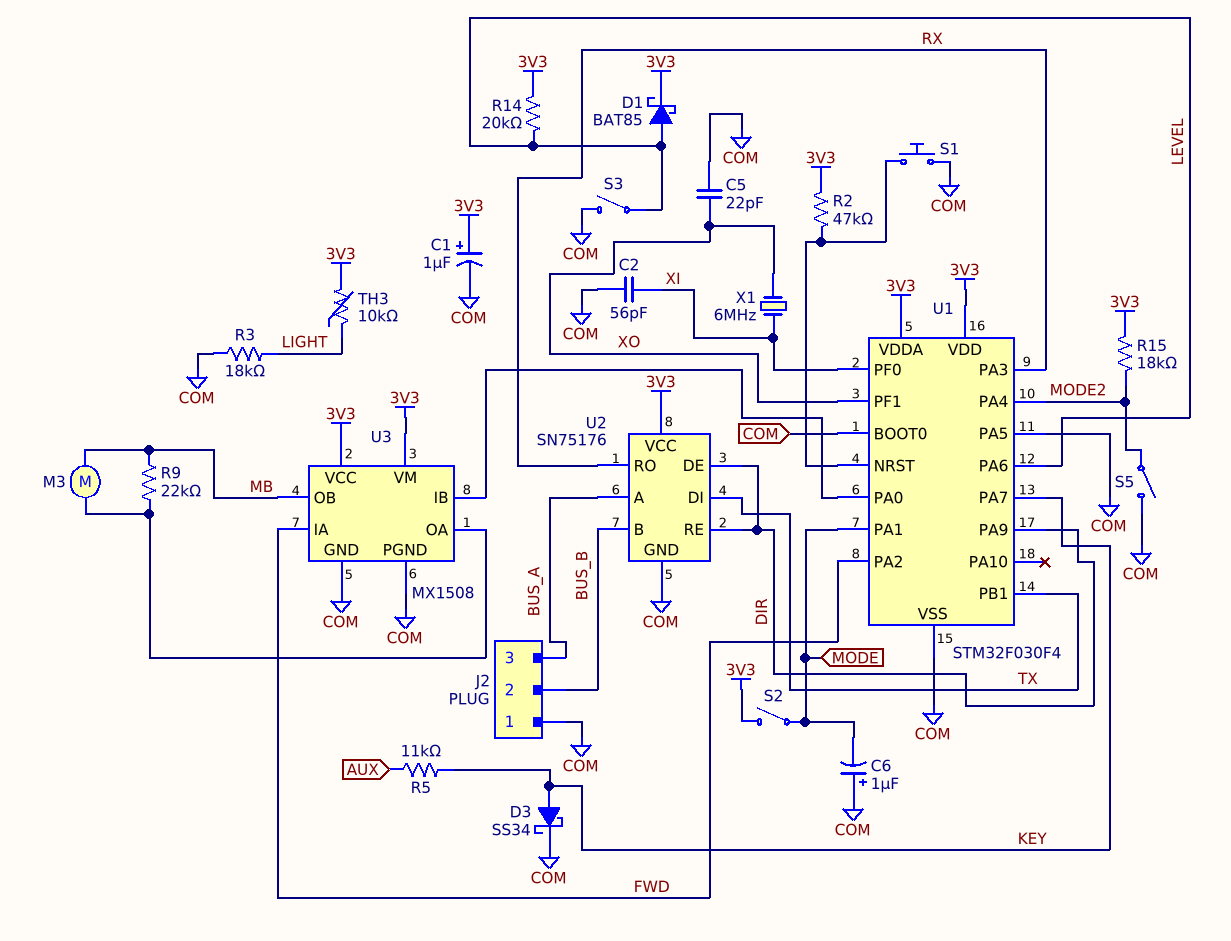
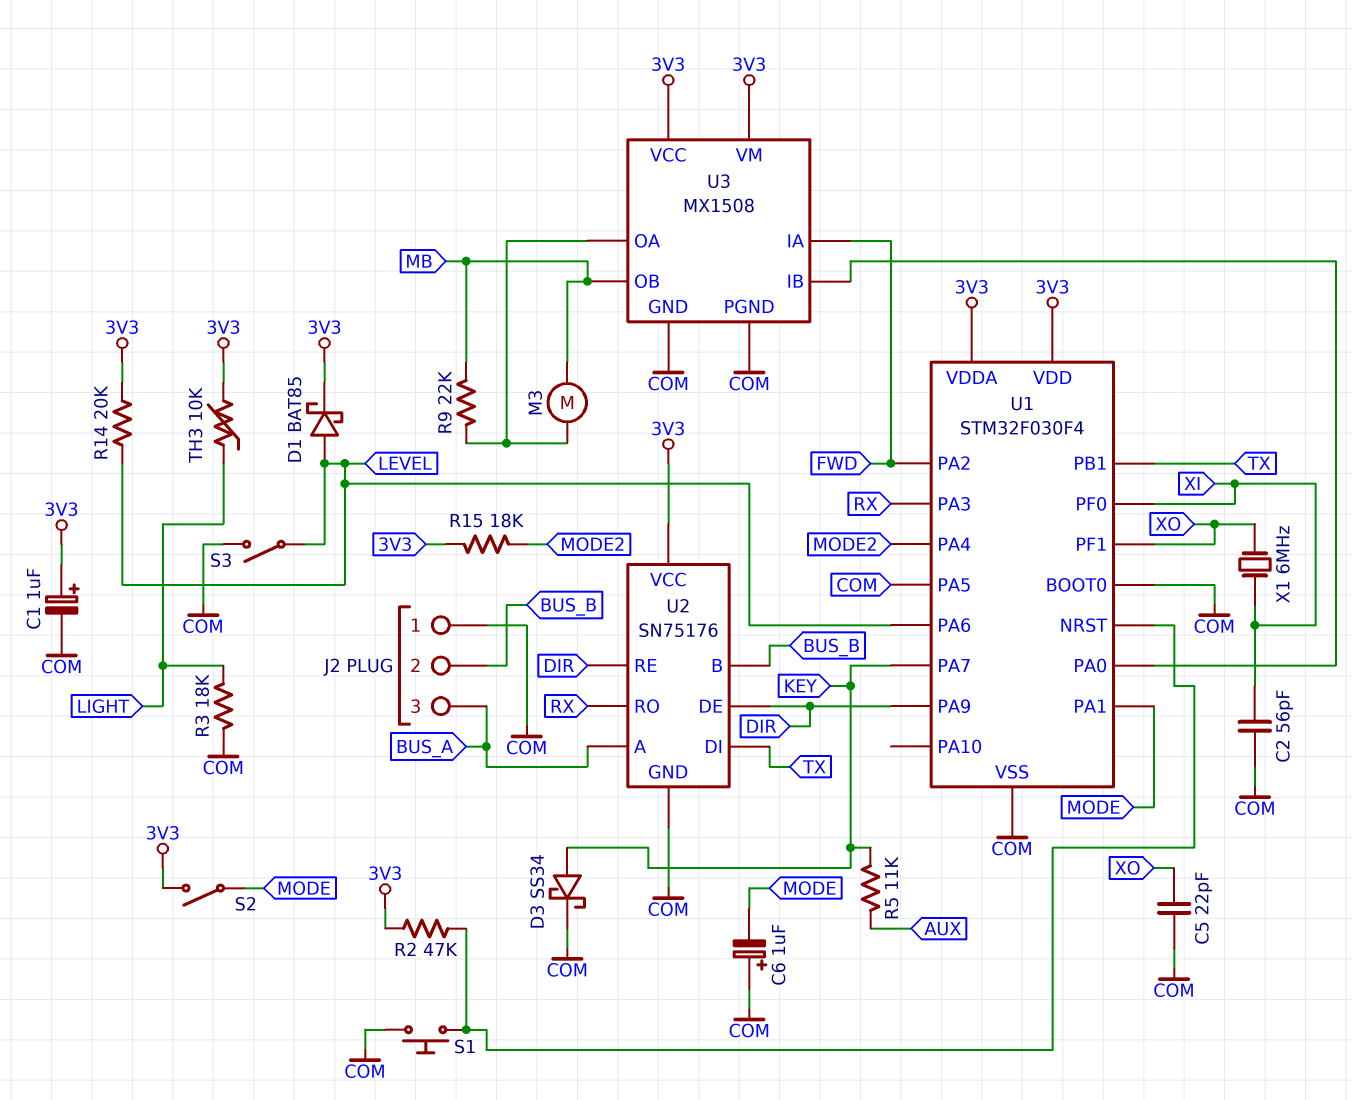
S5: switch (COM, MODE2) -> none

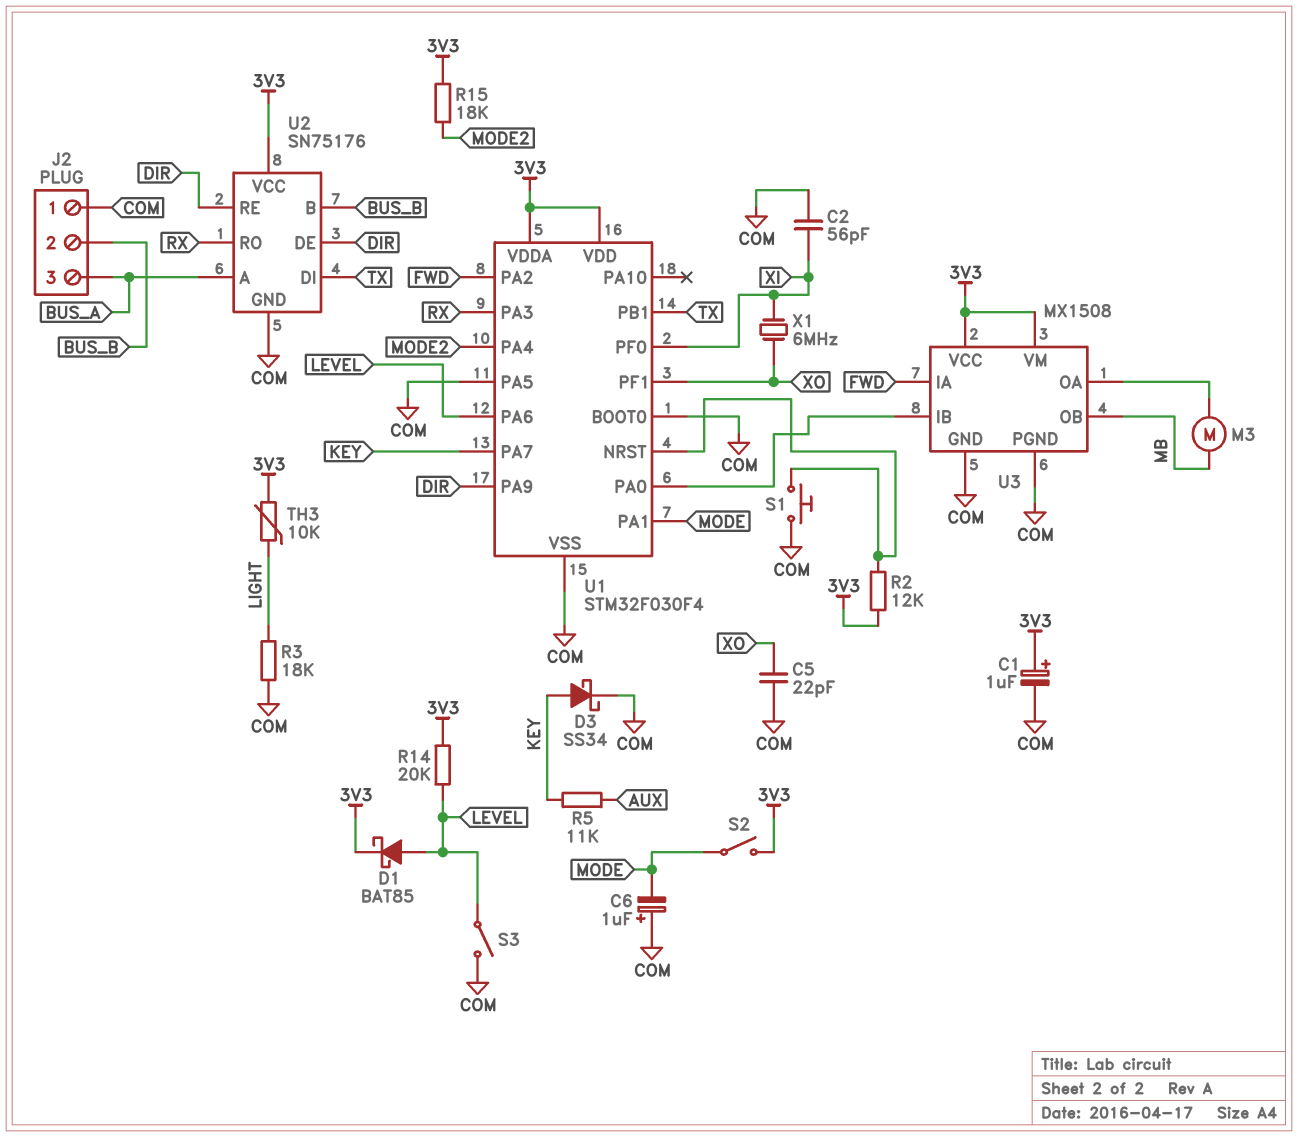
R2: 47k (3V3, U1/NRST) -> 12k (3V3, U1/NRST)
R9: 22k (MB, U3/OA) -> none

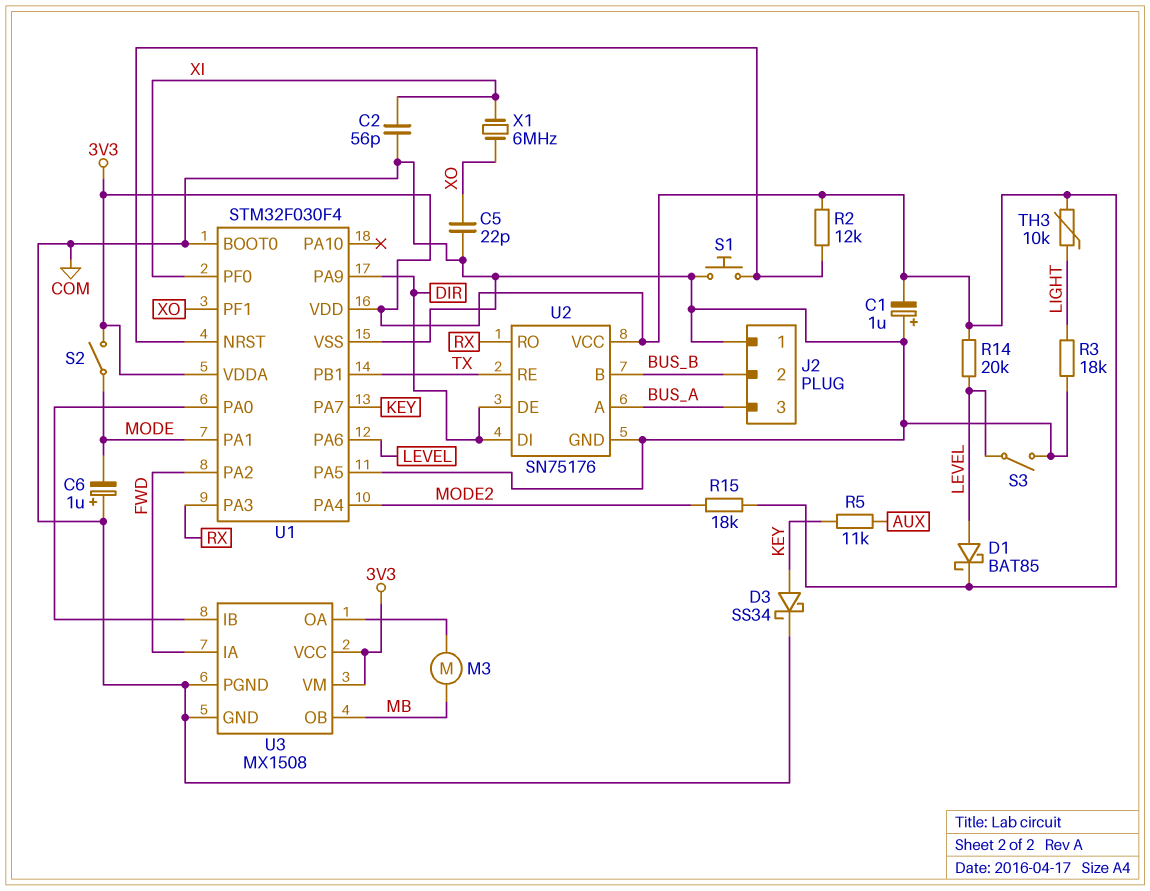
C1: 1uF (plus 3V3, minus COM) -> 1uF (plus COM, minus 3V3)
U2 pin DI: TX -> DIR
U2 pin RE: DIR -> TX

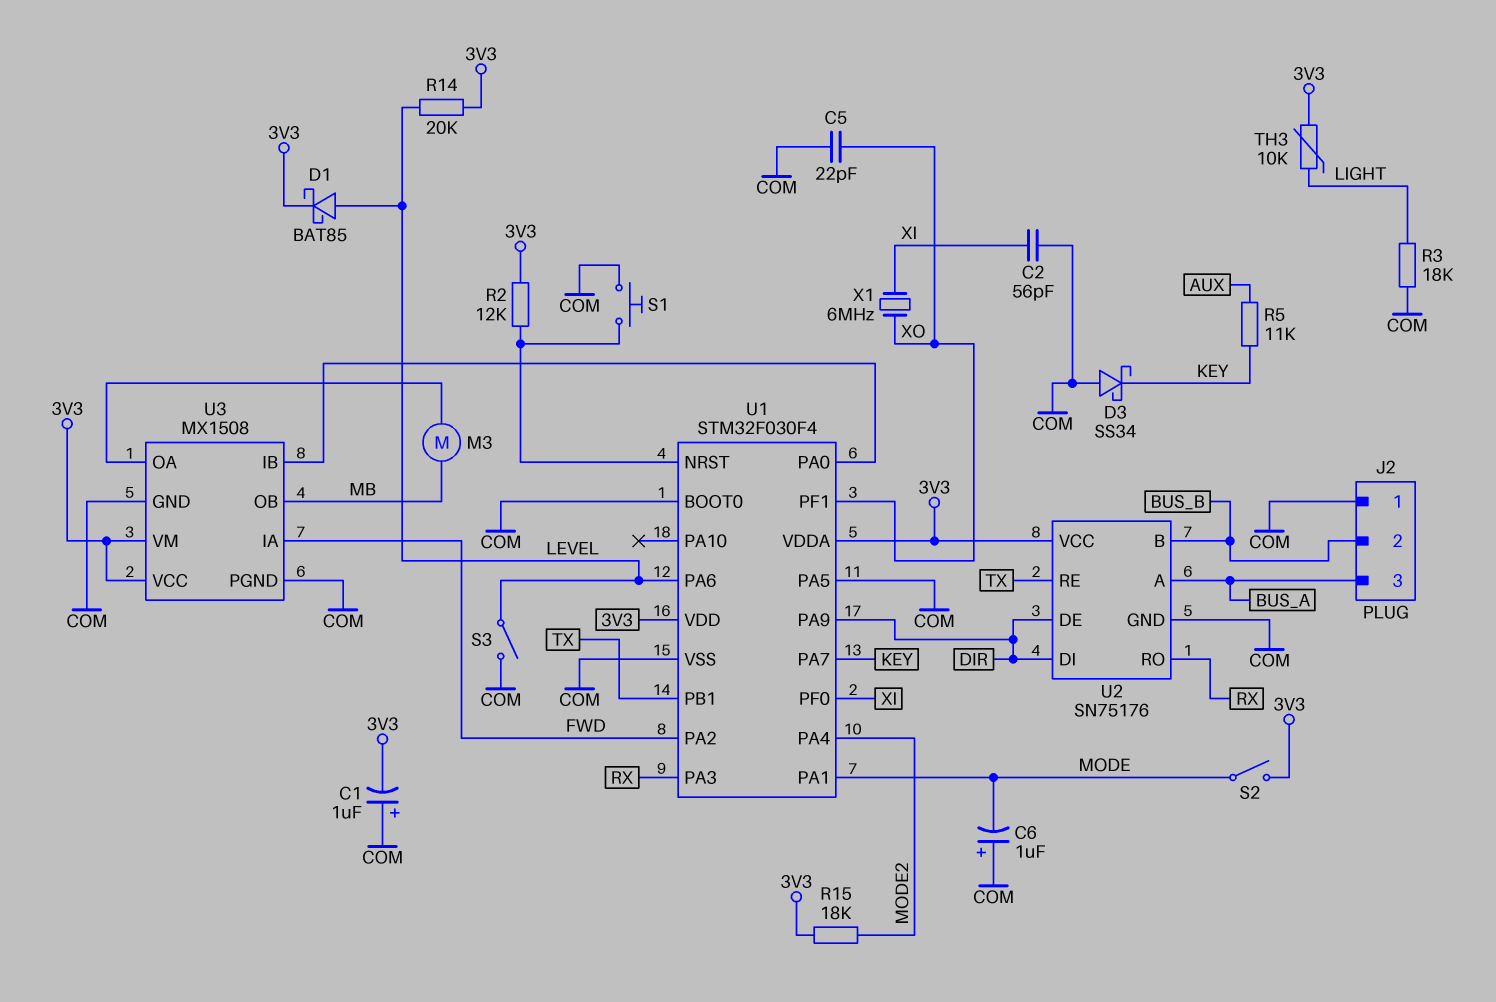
D3: schottky SS34 (A KEY, K COM) -> schottky SS34 (A COM, K KEY)

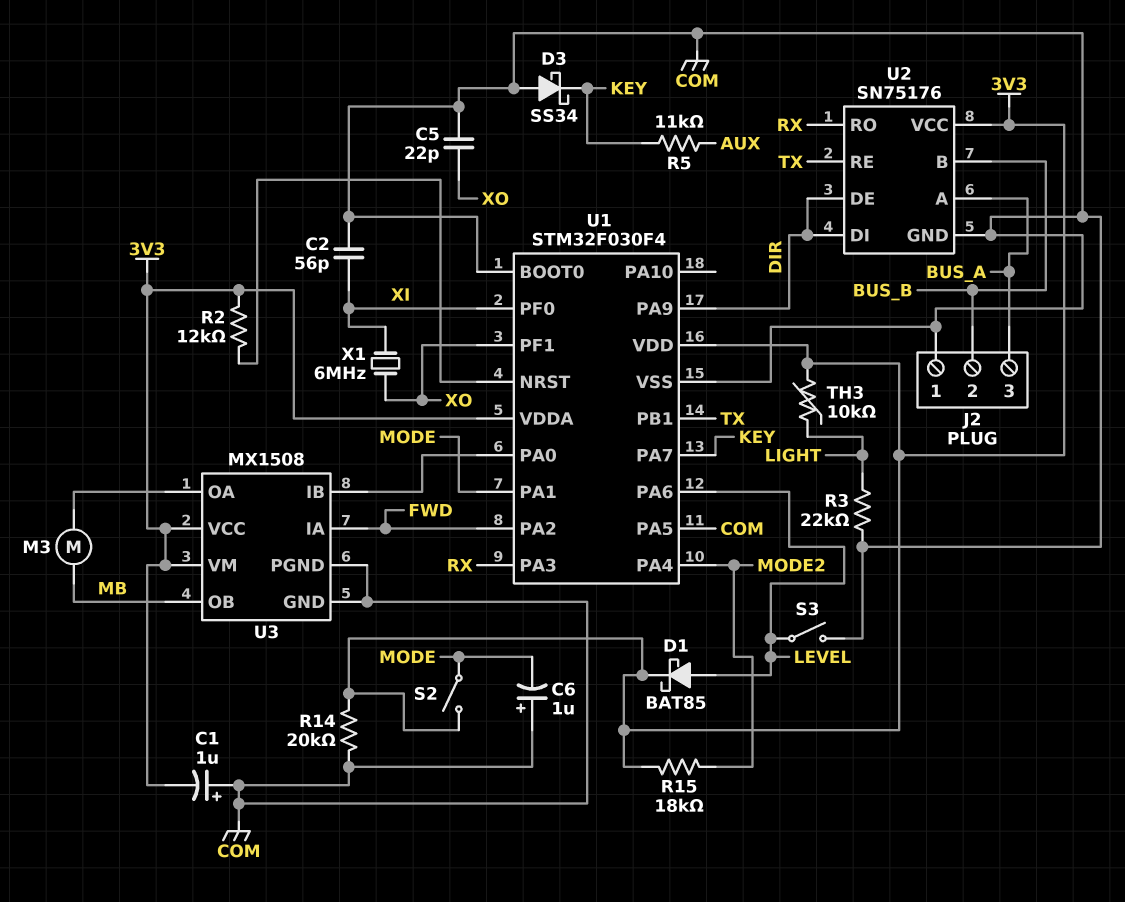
R3: 18k (COM, LIGHT) -> 22k (COM, LIGHT)
R14: 20k (3V3, LEVEL) -> 20k (3V3, COM)
S1: button (COM, U1/NRST) -> none

